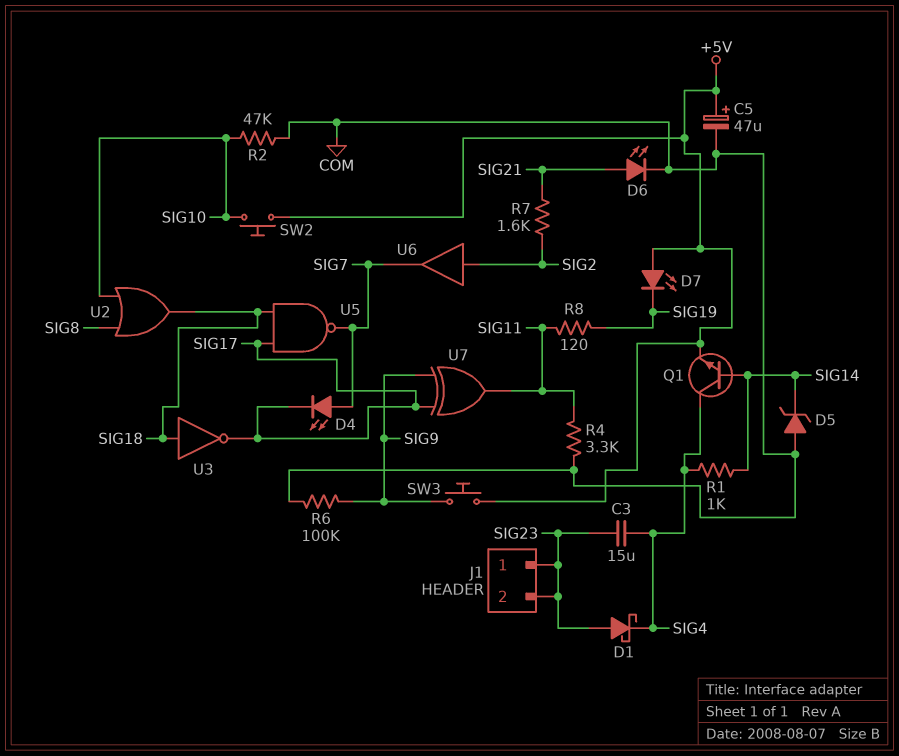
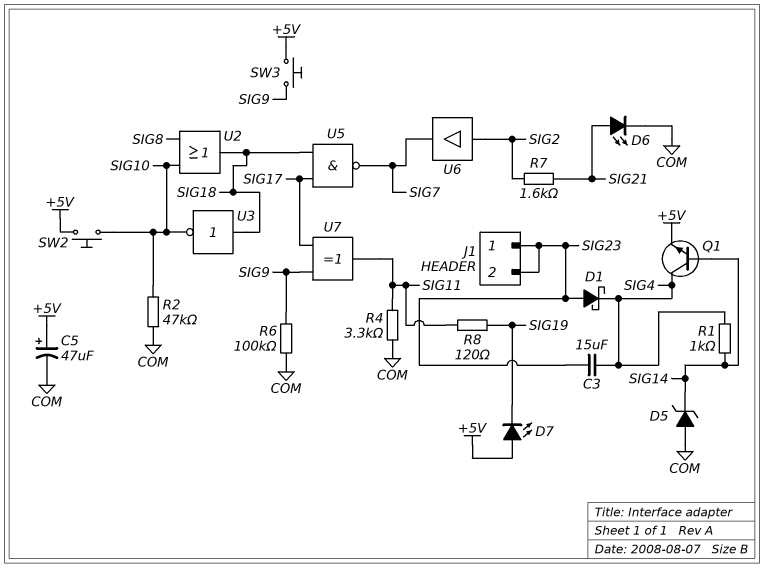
D4: LED (A SIG7, K SIG17) -> none
U3: NOT (in SIG18, out SIG17) -> NOT (in SIG18, out SIG10)

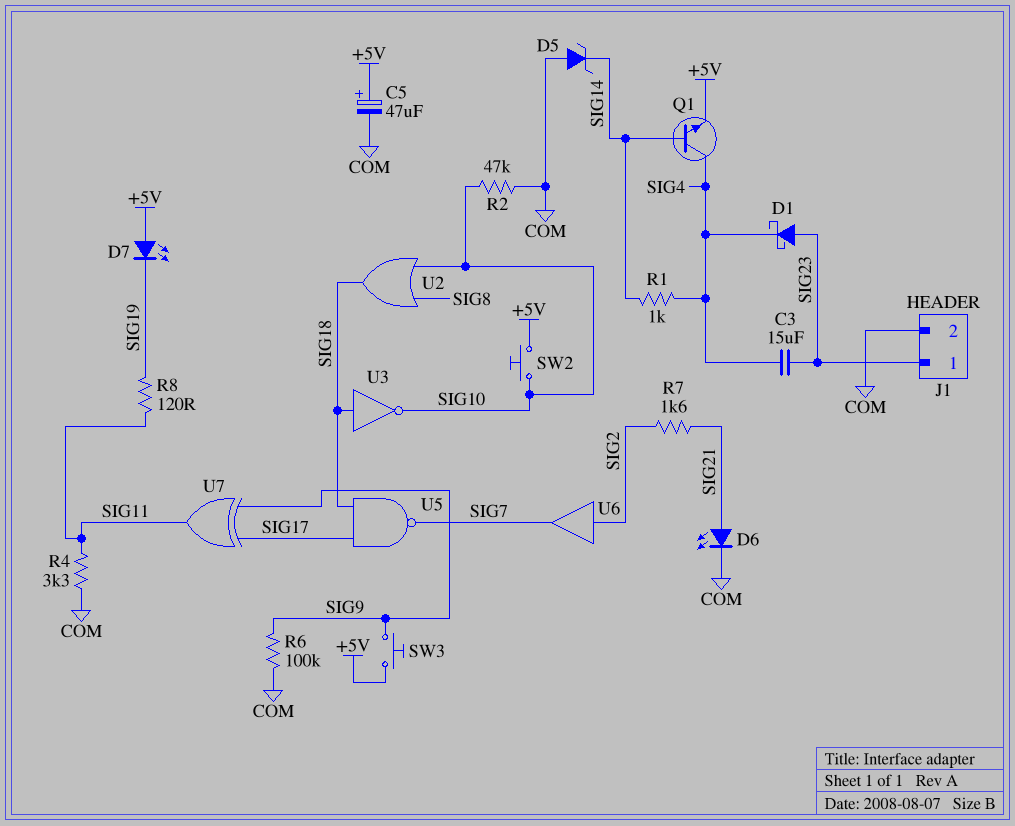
J1 pin 2: SIG23 -> COM

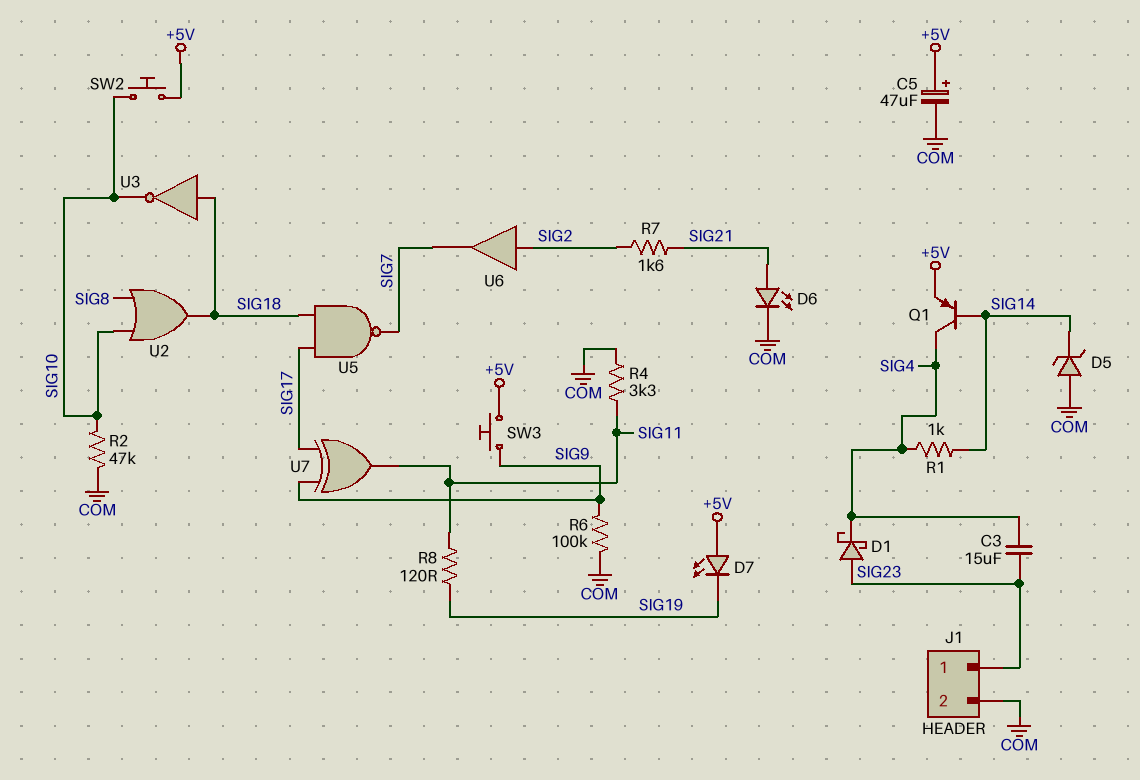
Q1: NPN (B SIG14, C SIG4, E +5V) -> PNP (B SIG14, C SIG4, E +5V)

